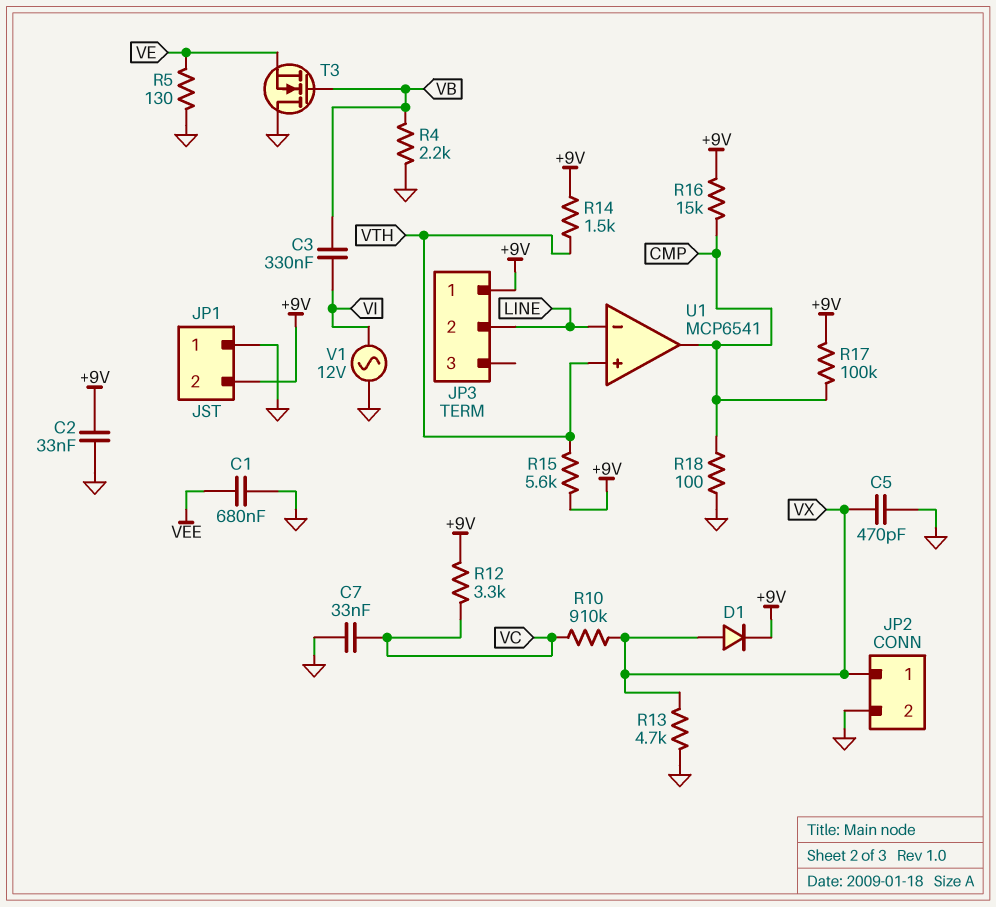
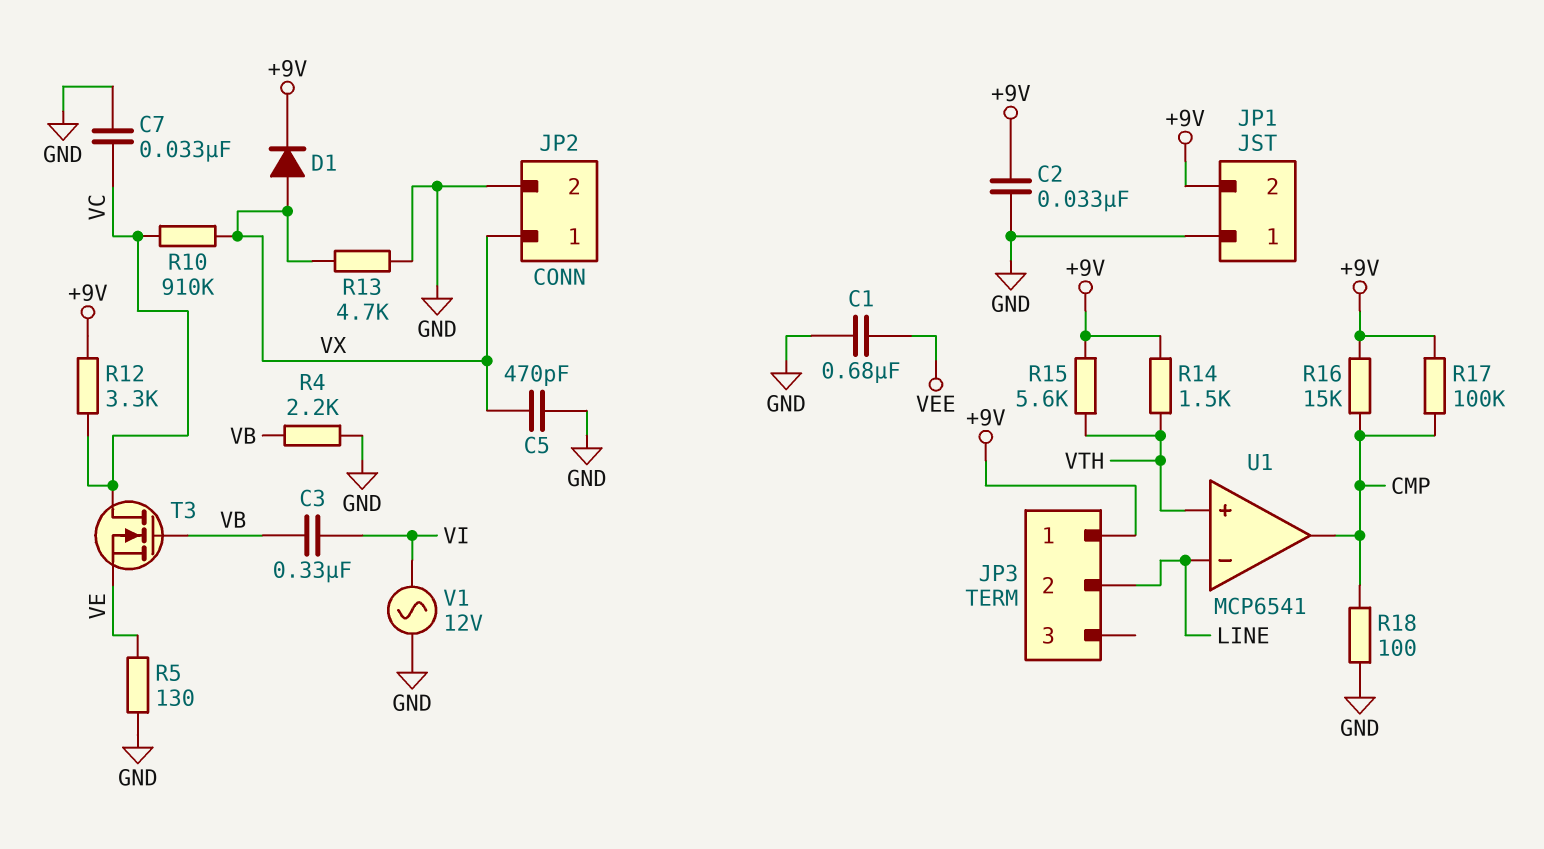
T3: NMOS (G VB, D GND, S VE) -> NMOS (G VB, D VC, S VE)

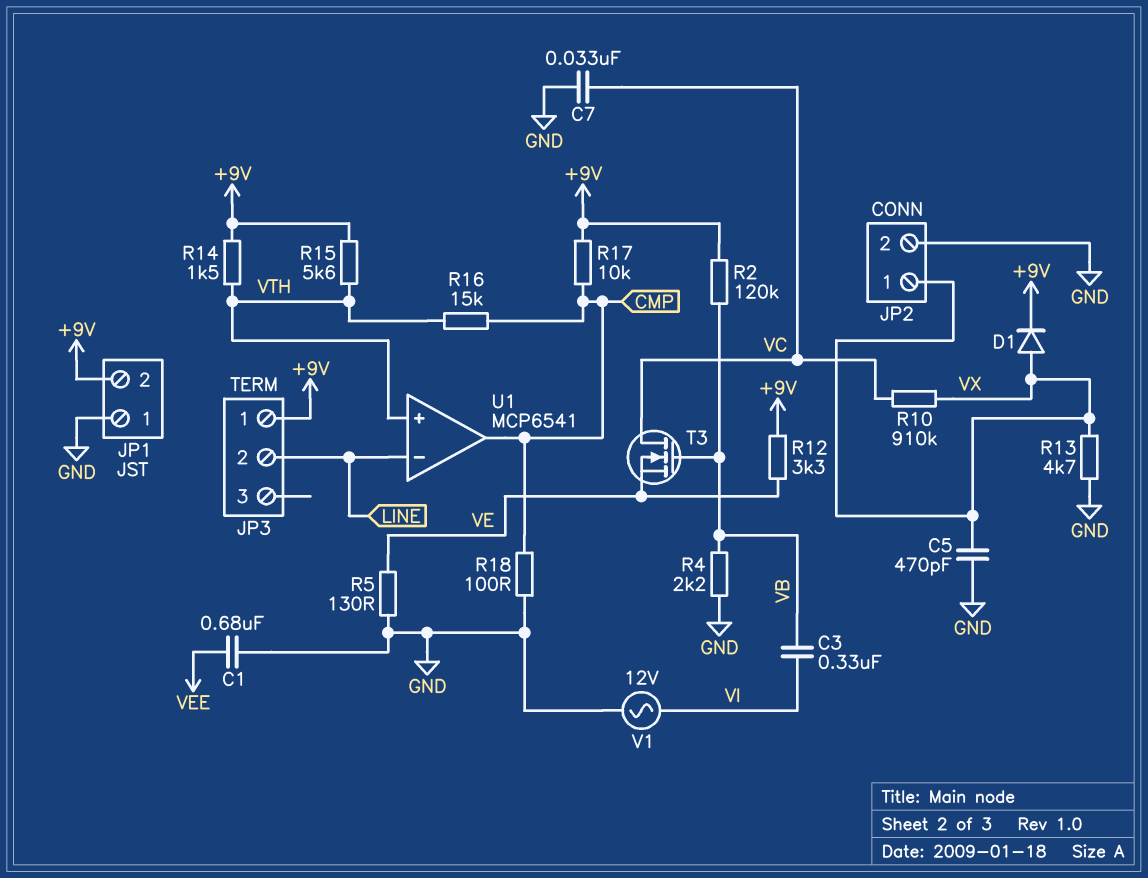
C2: 33nF (+9V, GND) -> none
R2: none -> 120k (+9V, VB)
R12: 3.3k (+9V, VC) -> 3.3k (+9V, VE)
R16: 15k (+9V, CMP) -> 15k (CMP, VTH)
R17: 100k (+9V, CMP) -> 10k (+9V, CMP)

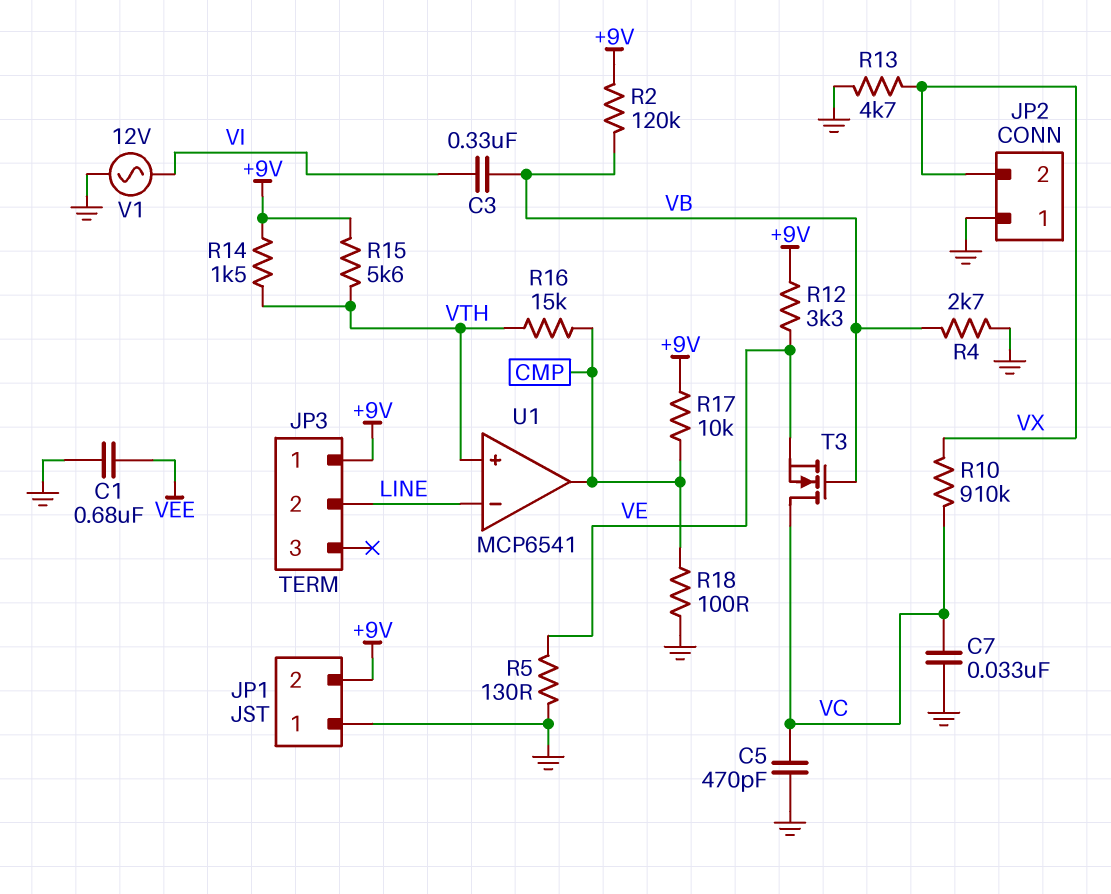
C5: 470pF (GND, VX) -> 470pF (GND, VC)
D1: diode (A VX, K +9V) -> none
JP2 pin 1: VX -> GND
JP2 pin 2: GND -> VX
R4: 2.2k (GND, VB) -> 2.7k (GND, VB)

